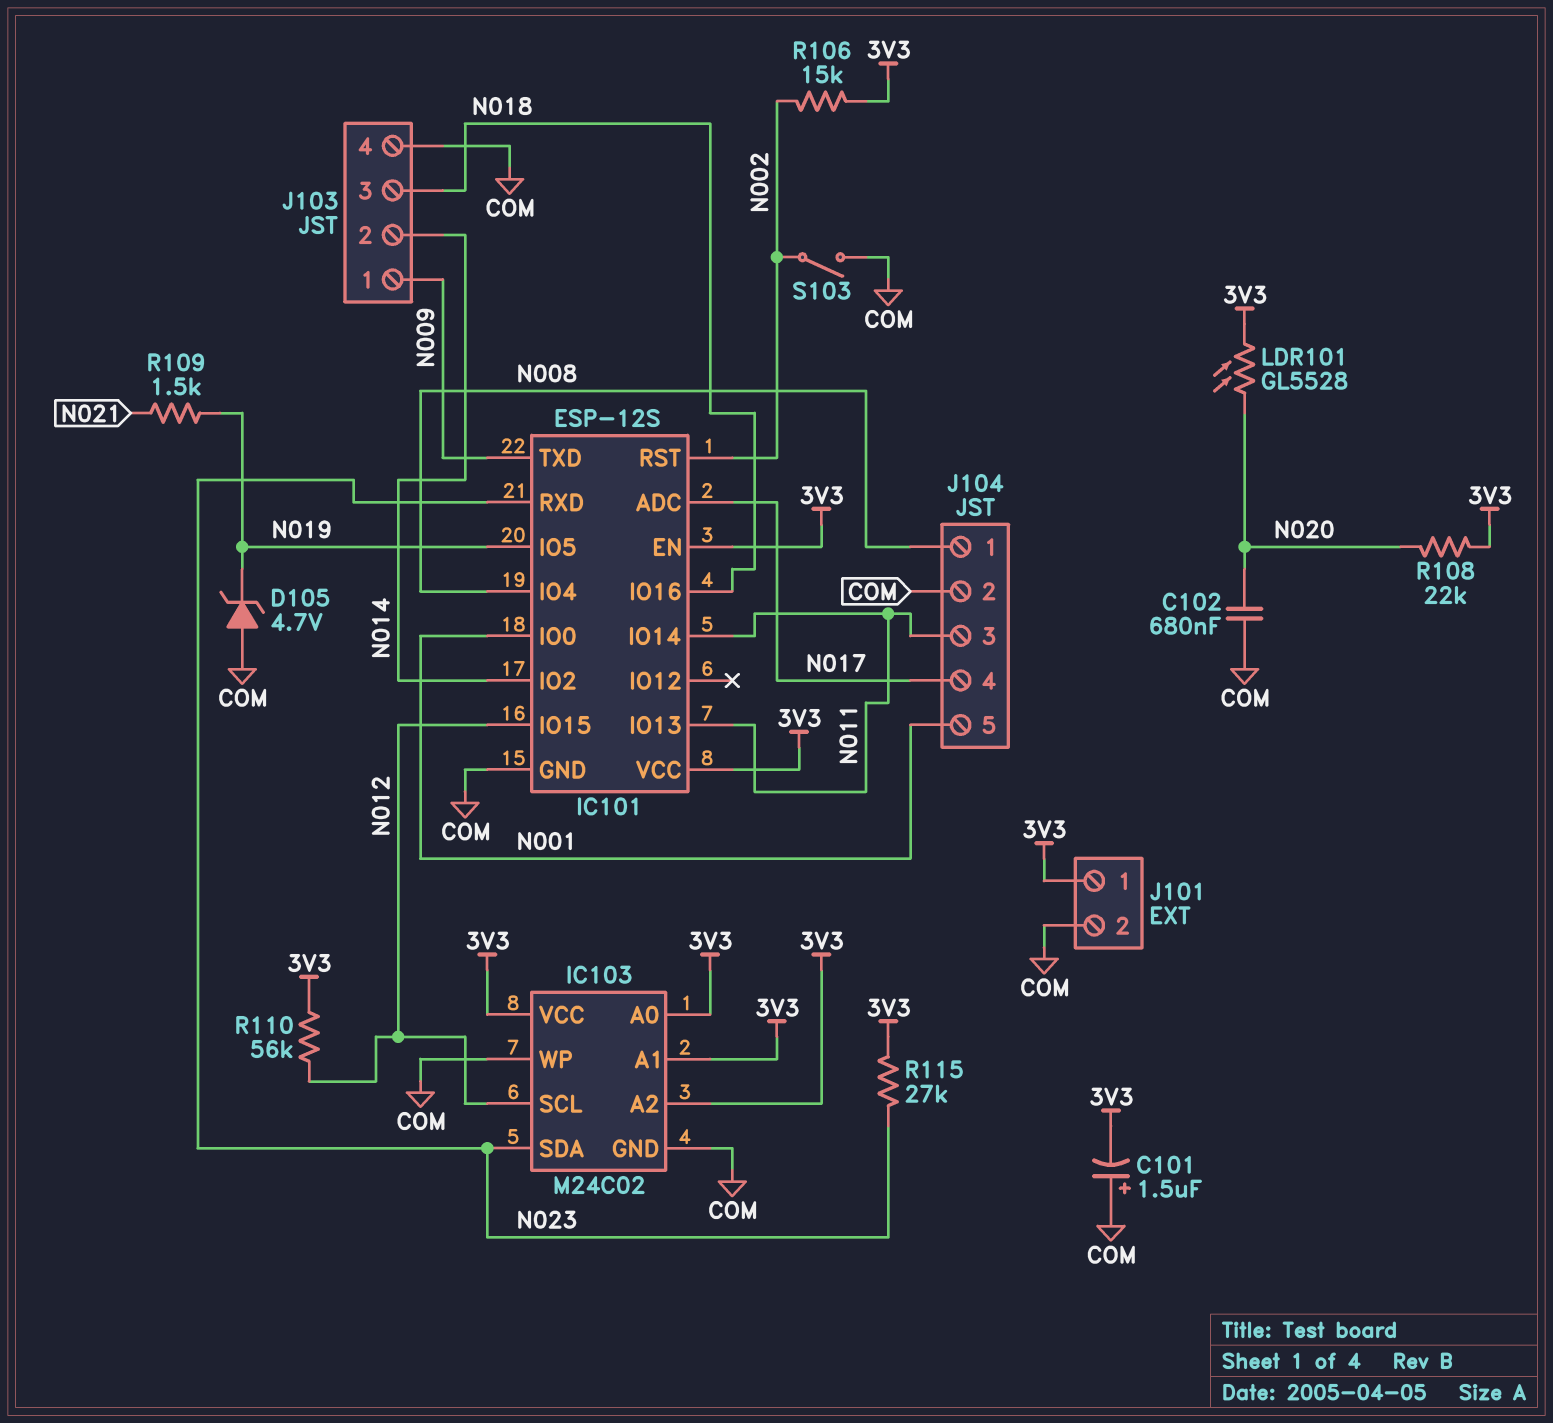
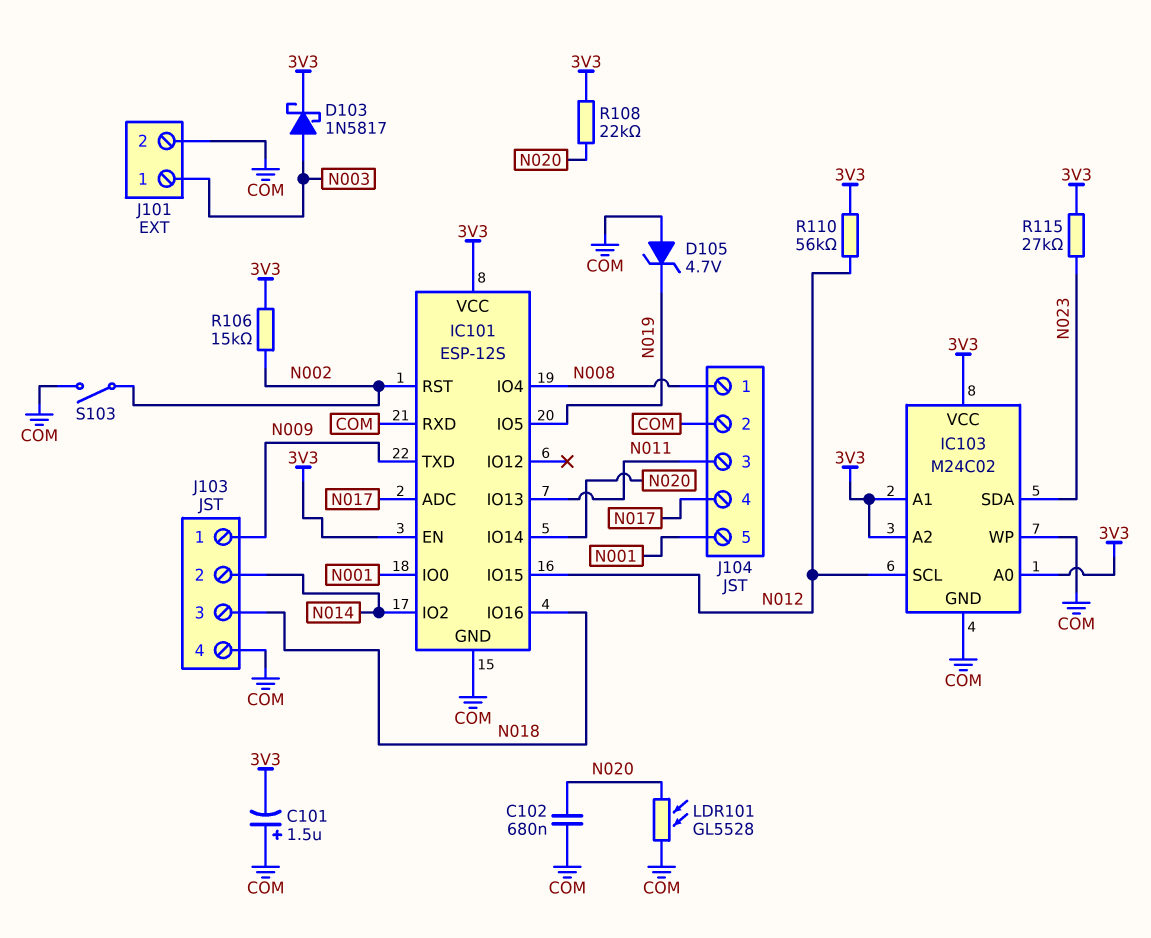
D103: none -> schottky 1N5817 (A N003, K 3V3)
IC101 pin IO14: N011 -> N020
IC101 pin RXD: N023 -> COM
J101 pin 1: 3V3 -> N003
LDR101: GL5528 (3V3, N020) -> GL5528 (COM, N020)
R109: 1.5k (N019, N021) -> none

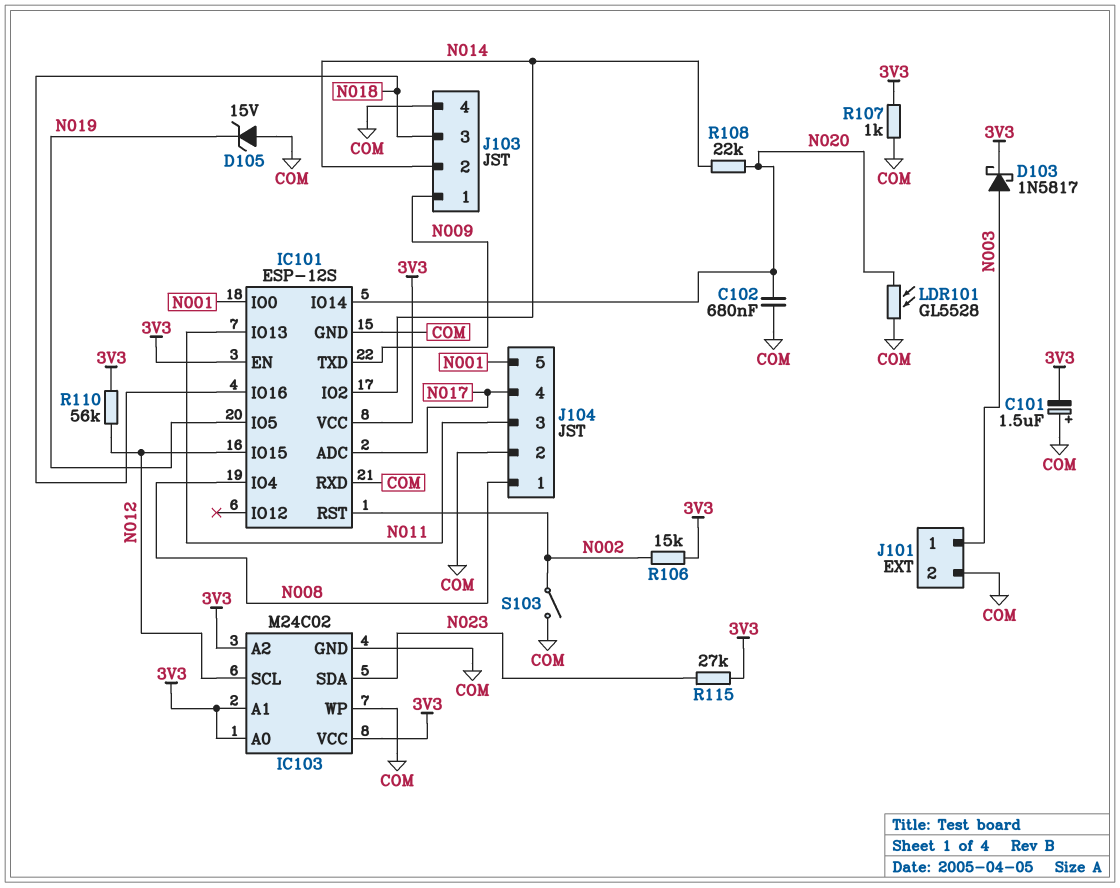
D105: zener 4.7V (A COM, K N019) -> zener 15V (A COM, K N019)
R107: none -> 1k (3V3, COM)
R108: 22k (3V3, N020) -> 22k (N014, N020)

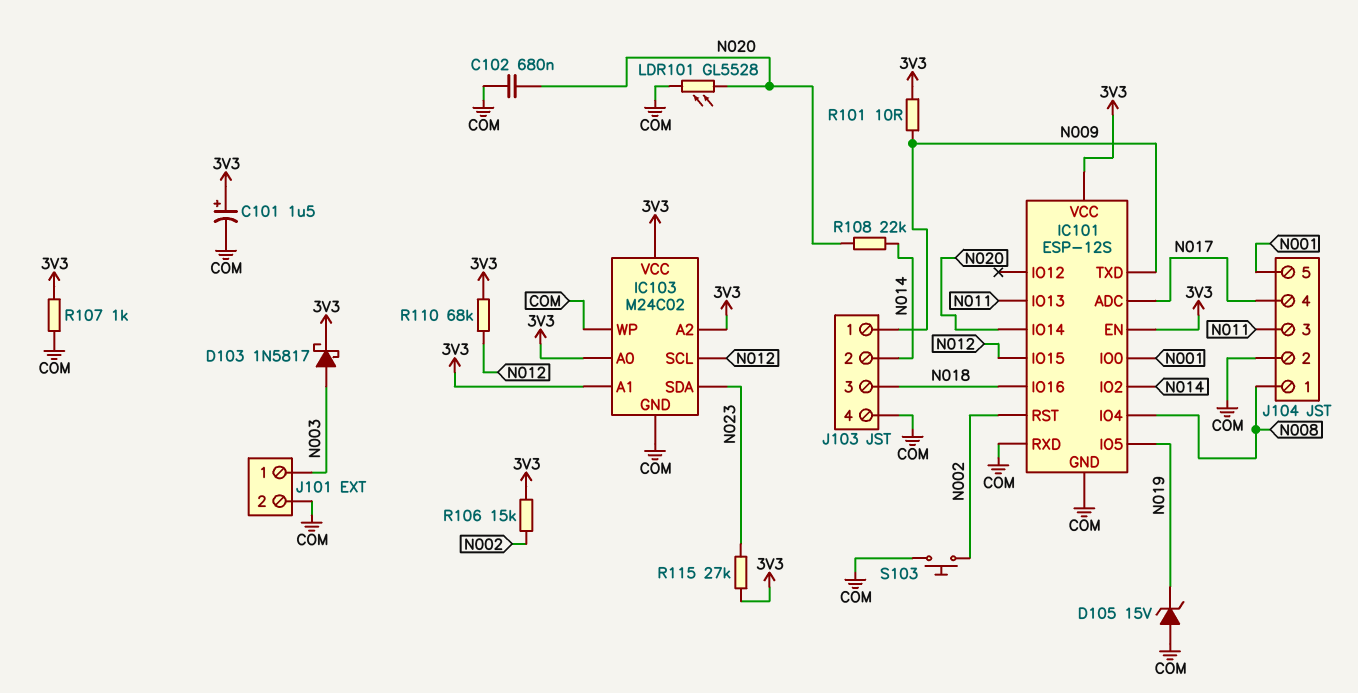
C101: 1.5uF (plus COM, minus 3V3) -> 1.5uF (plus 3V3, minus COM)
R101: none -> 10 (3V3, N009)
R110: 56k (3V3, N012) -> 68k (3V3, N012)
S103: switch (COM, N002) -> button (COM, N002)

